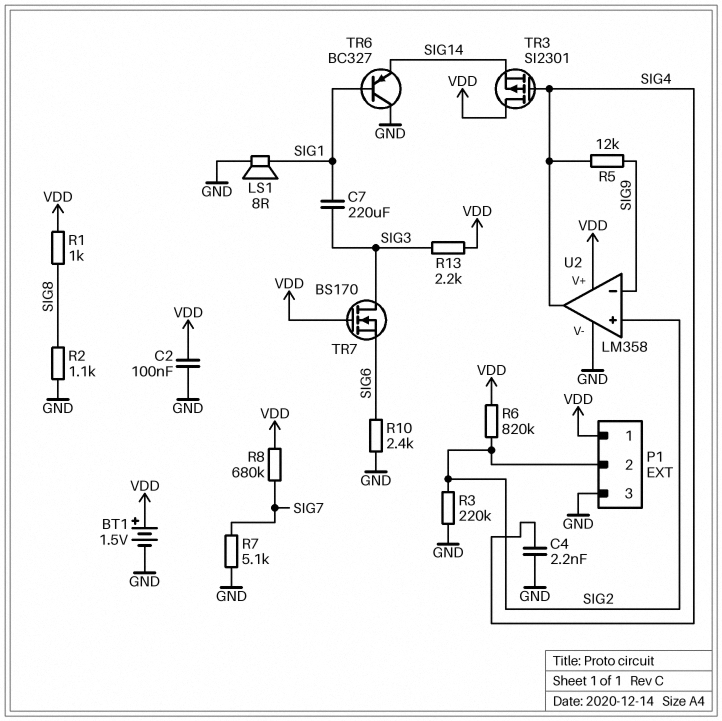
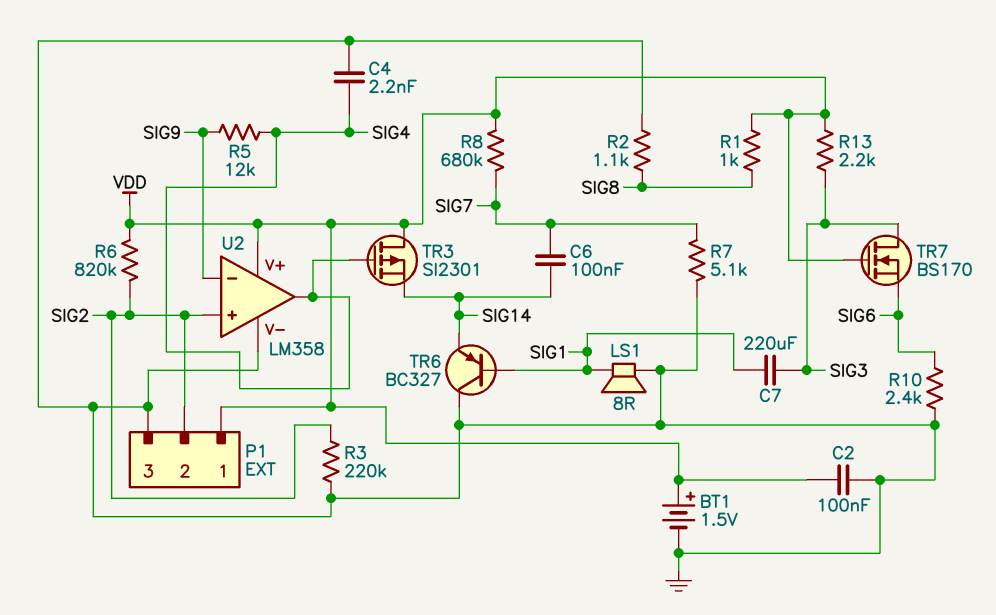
C6: none -> 100nF (SIG7, SIG14)

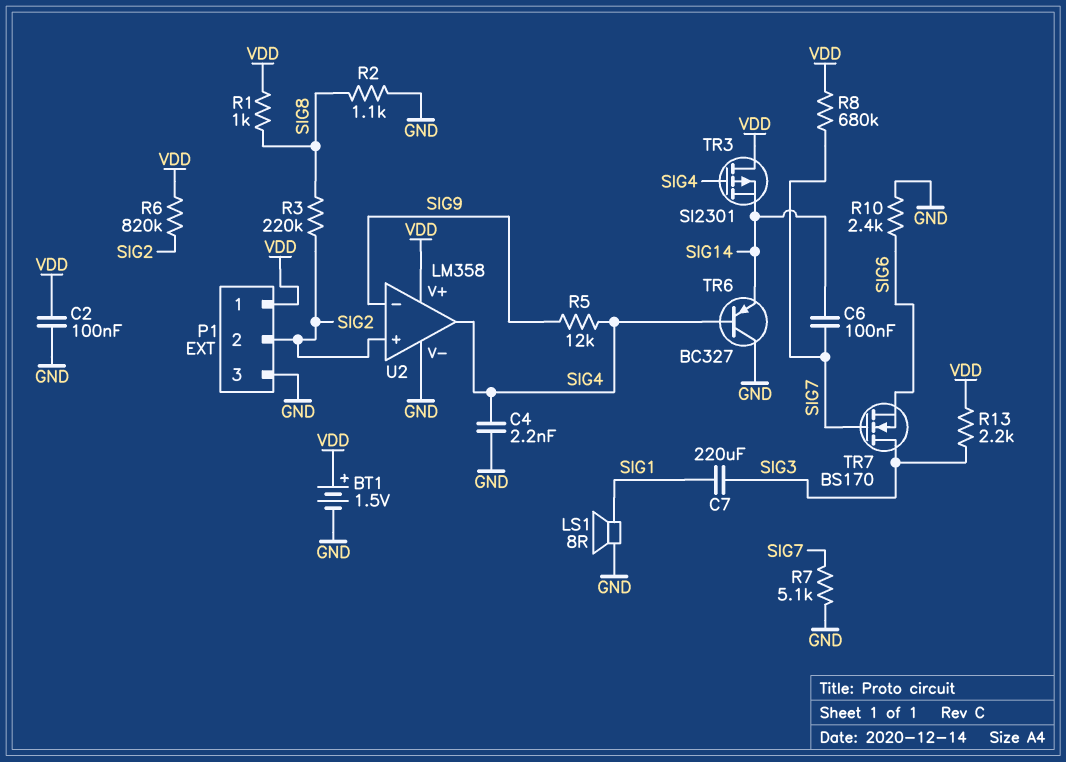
R3: 220k (GND, SIG2) -> 220k (SIG2, SIG8)
TR6: PNP BC327 (B SIG1, C GND, E SIG14) -> PNP BC327 (B SIG4, C GND, E SIG14)
TR7: NMOS BS170 (G VDD, D SIG3, S SIG6) -> NMOS BS170 (G SIG7, D SIG3, S SIG6)

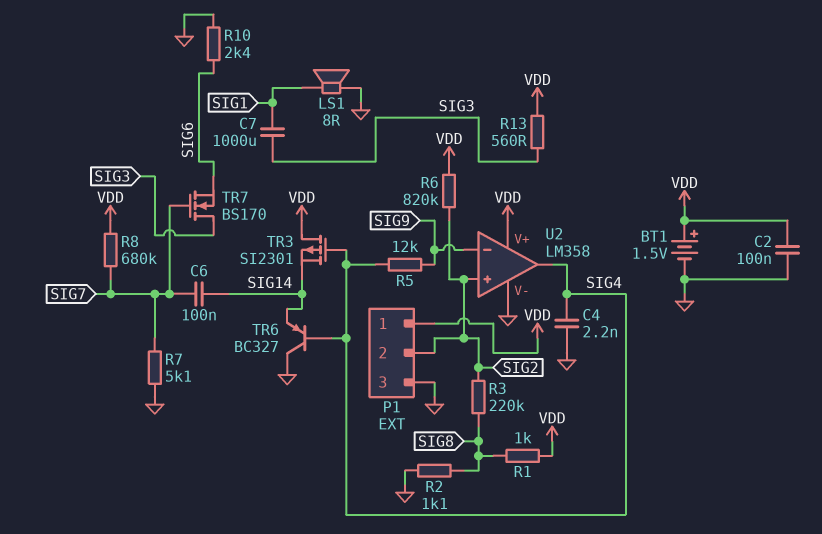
C7: 220uF (SIG1, SIG3) -> 1000uF (SIG1, SIG3)
R13: 2.2k (SIG3, VDD) -> 560 (SIG3, VDD)

